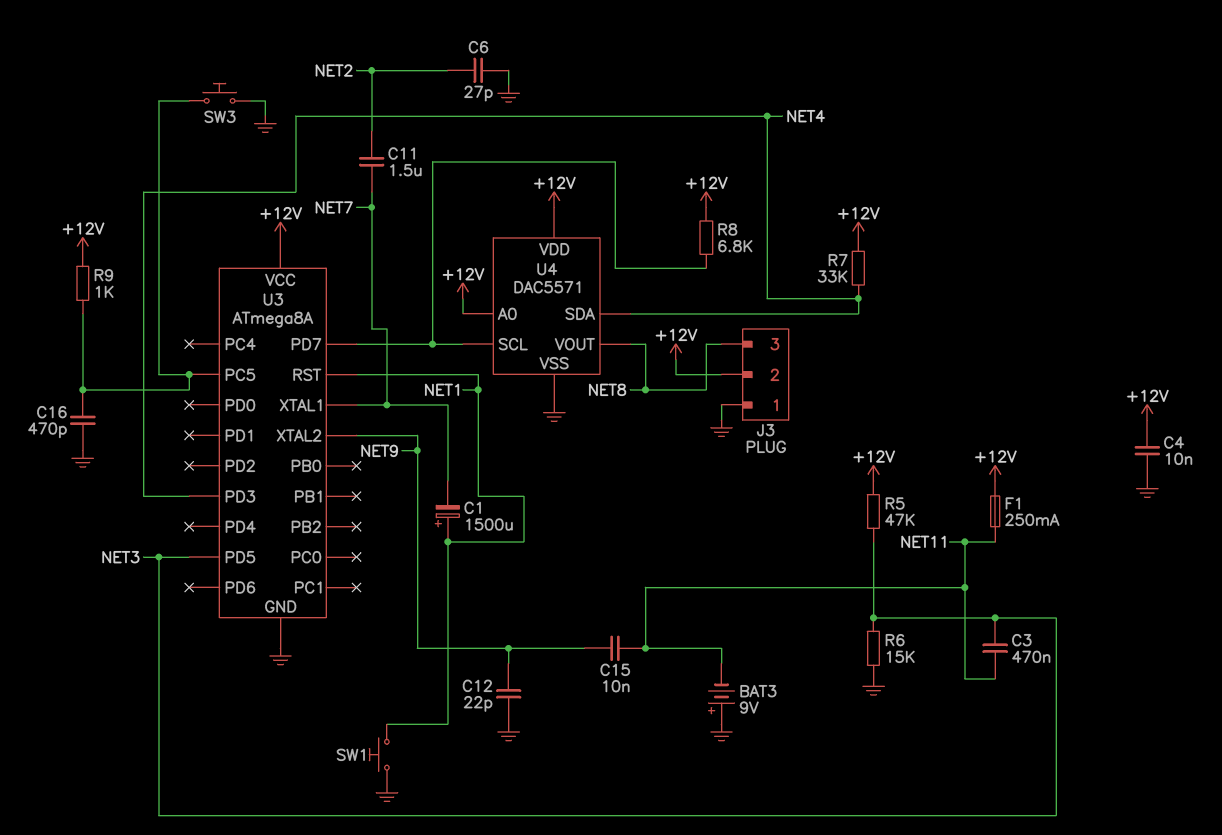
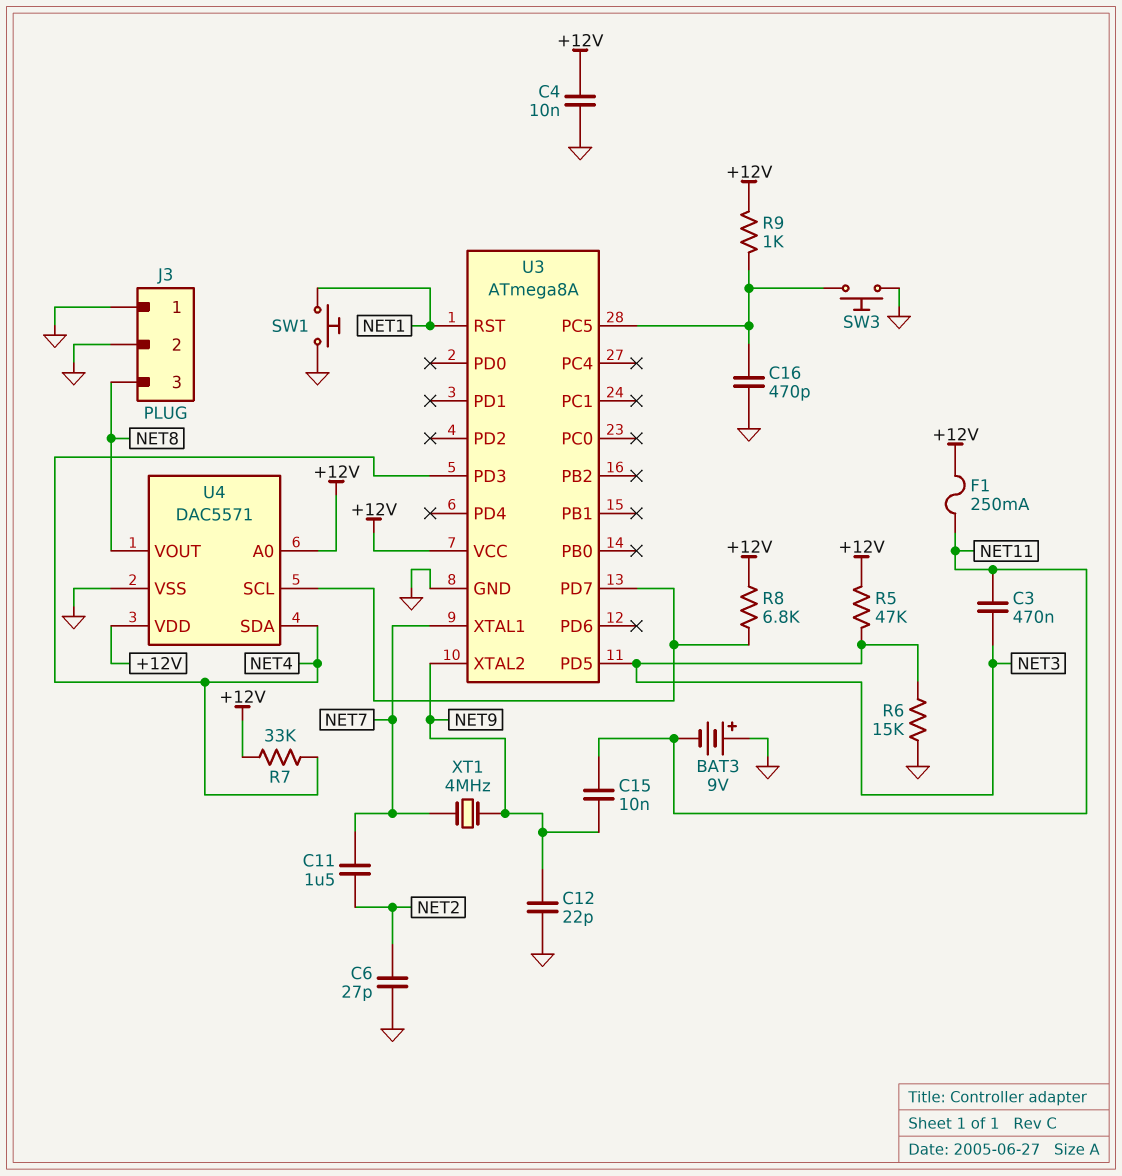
C1: 1500uF (plus NET1, minus NET7) -> none
J3 pin 2: +12V -> GND
XT1: none -> 4MHz (NET7, NET9)

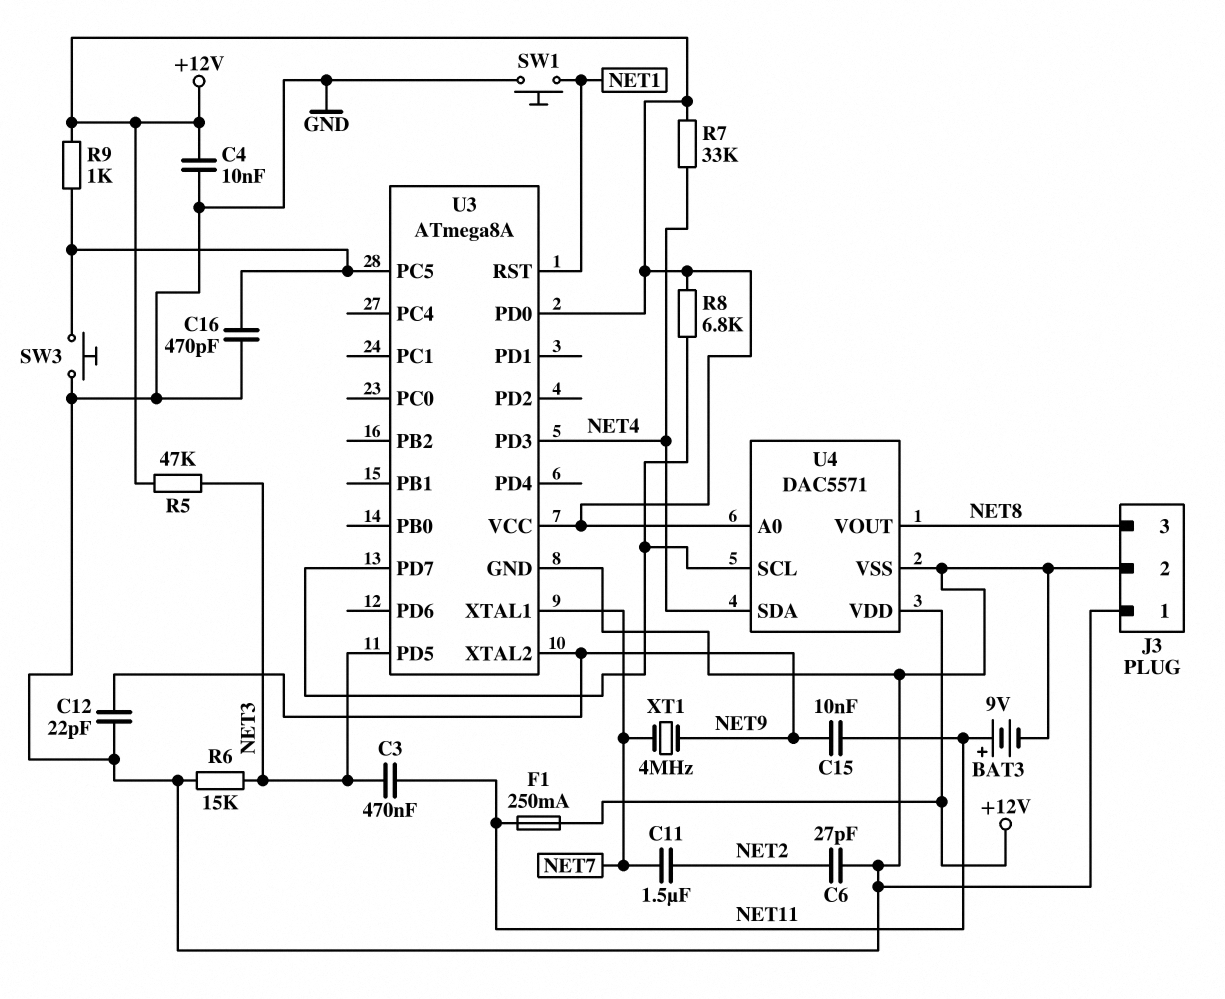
BAT3: 9V (plus GND, minus NET11) -> 9V (plus NET11, minus GND)
U3 pin PD0: none -> +12V

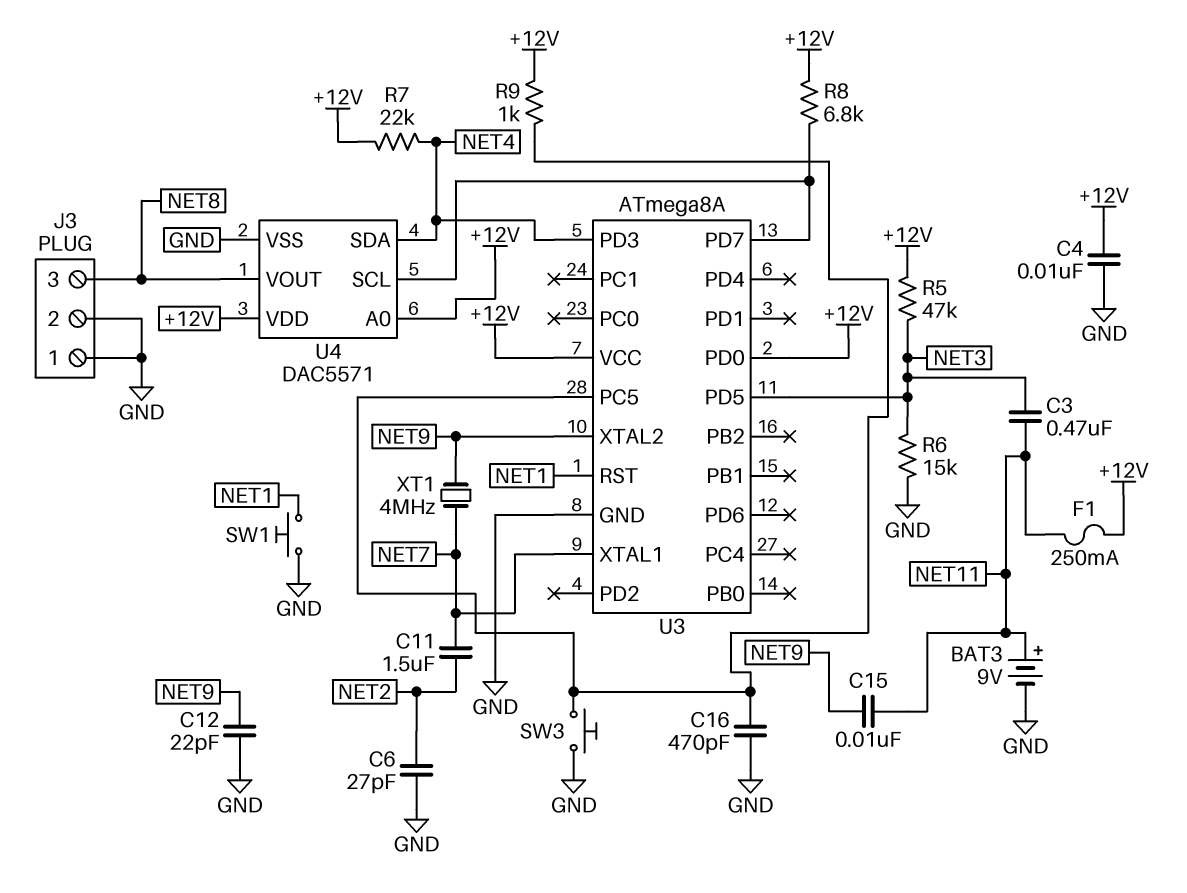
R7: 33k (+12V, NET4) -> 22k (+12V, NET4)

